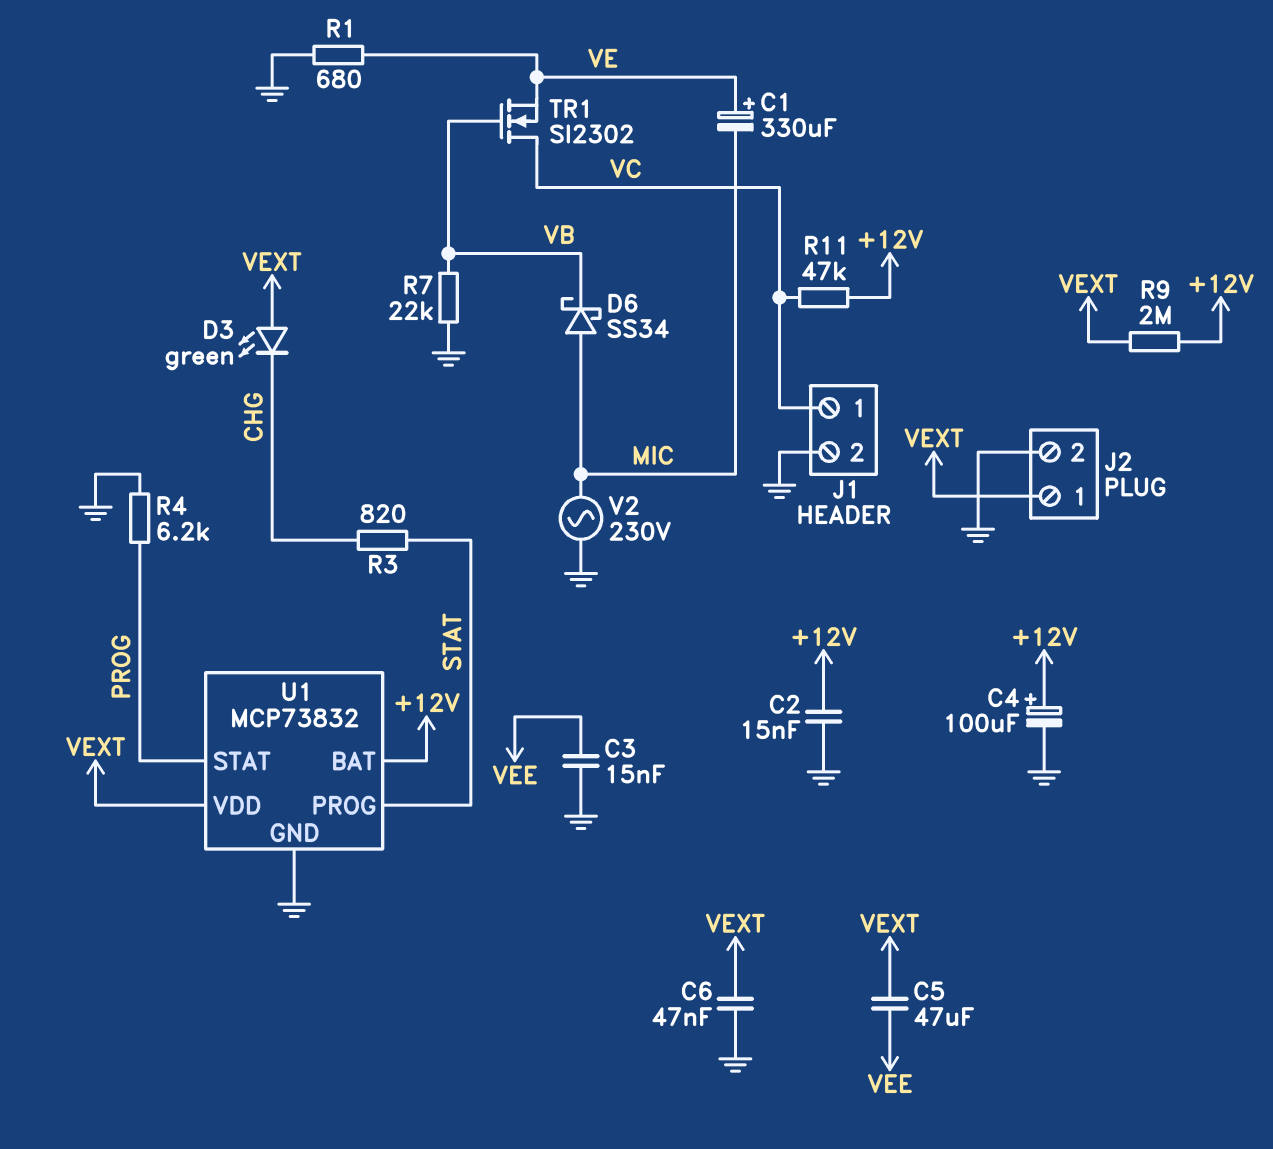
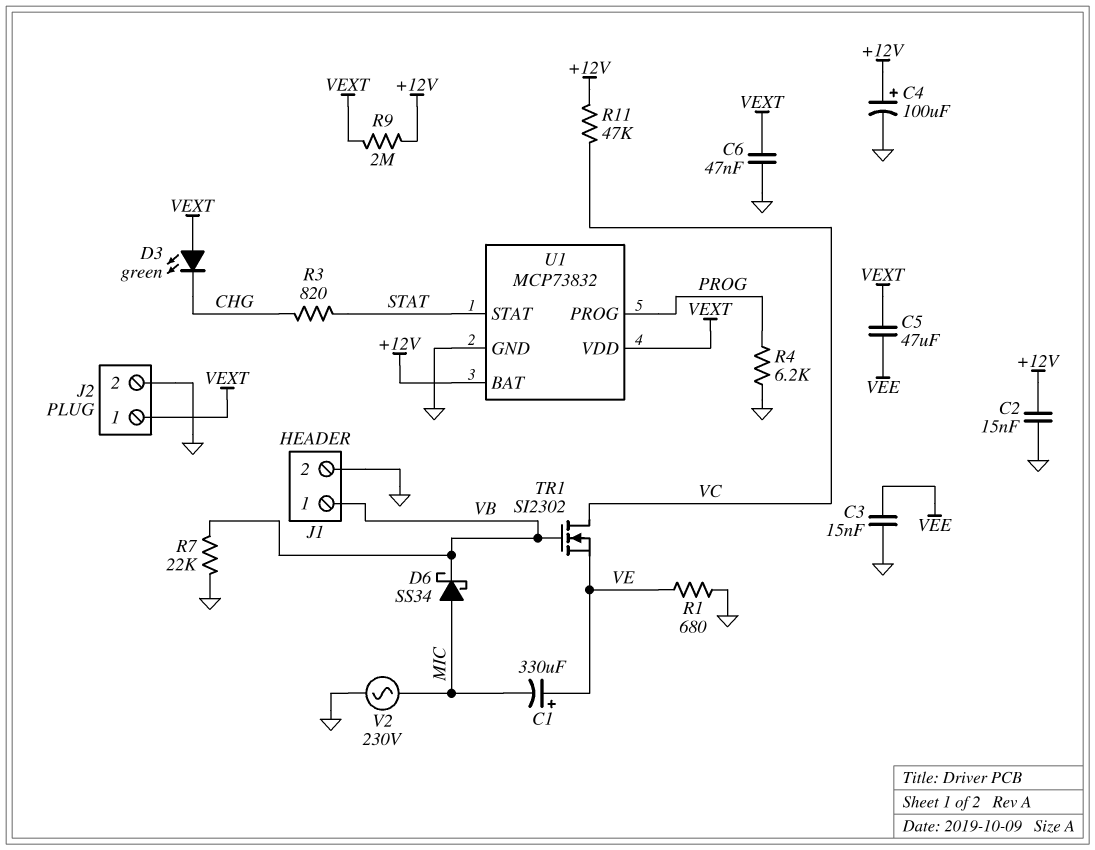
J1 pin 1: VC -> VB
U1 pin PROG: STAT -> PROG
U1 pin STAT: PROG -> STAT

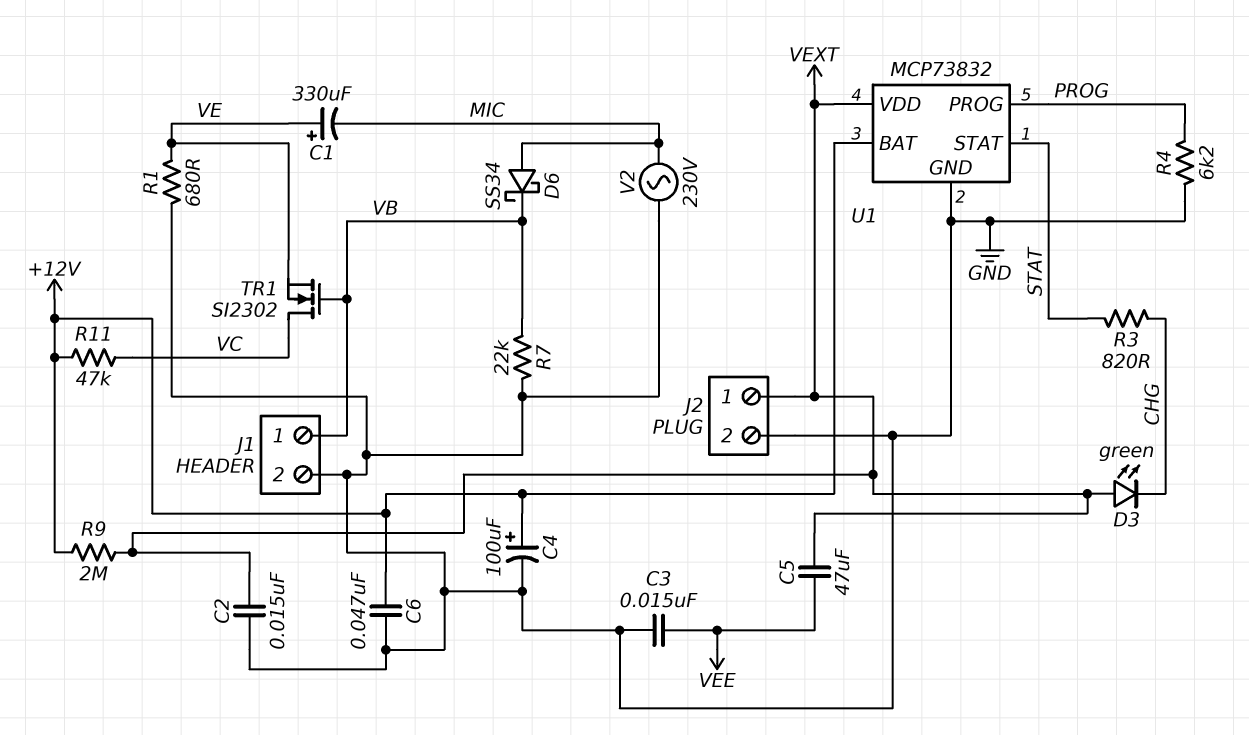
C2: 15nF (+12V, GND) -> 15nF (GND, VEXT)
C6: 47nF (GND, VEXT) -> 47nF (+12V, GND)

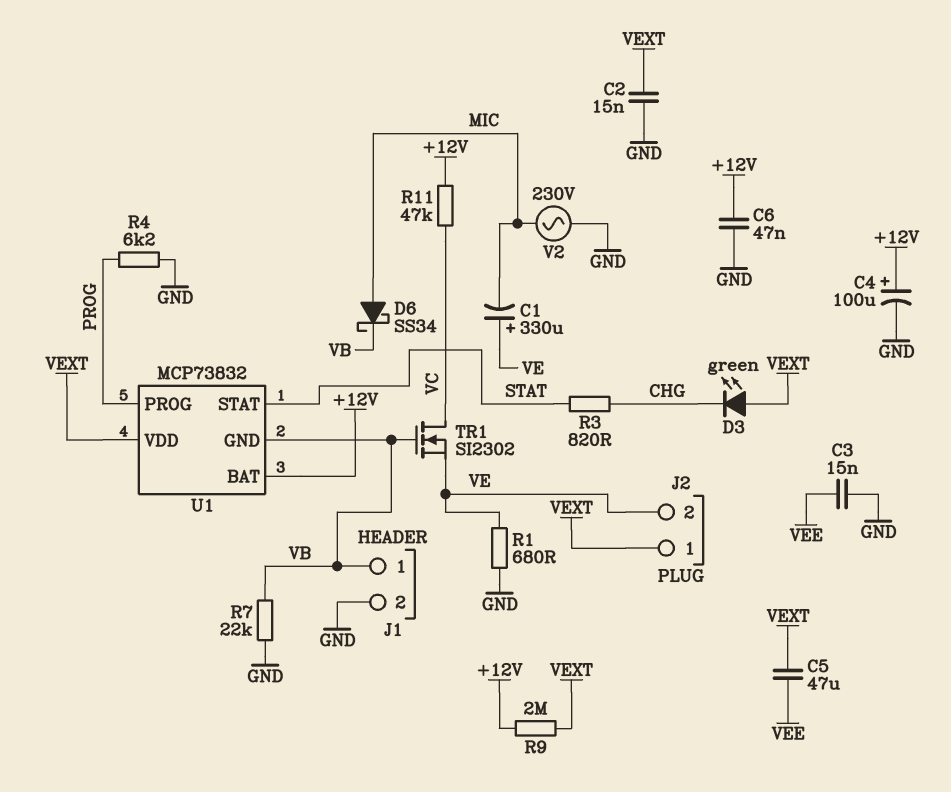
J2 pin 2: GND -> VE
U1 pin GND: GND -> VB

